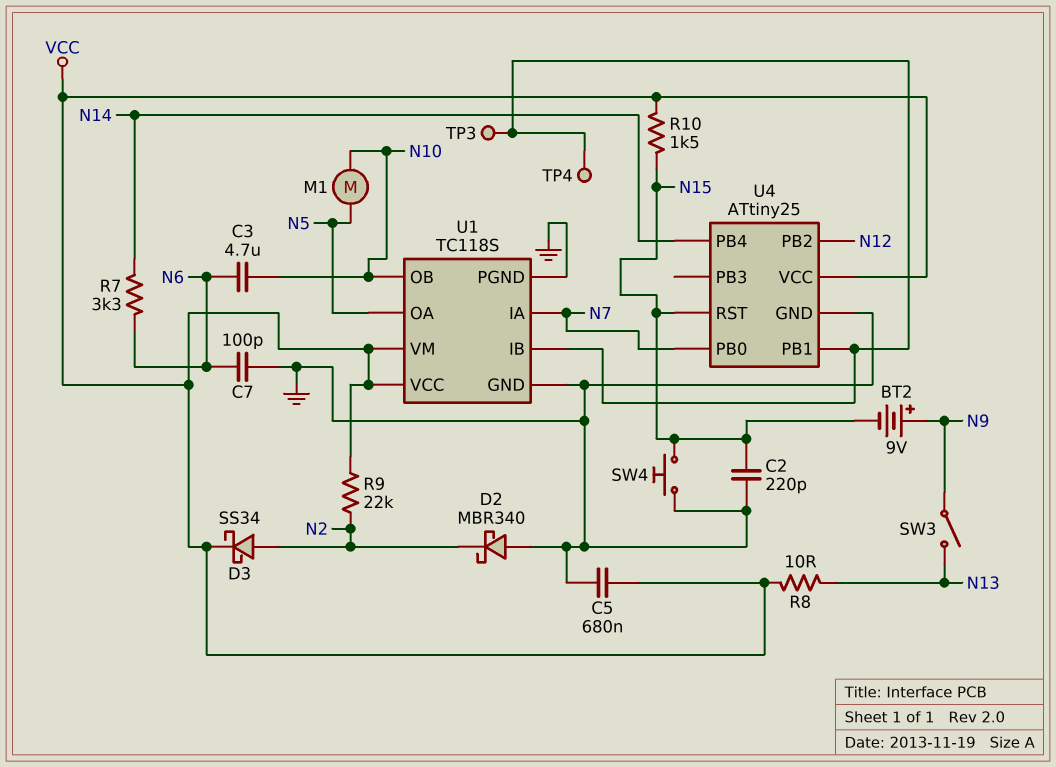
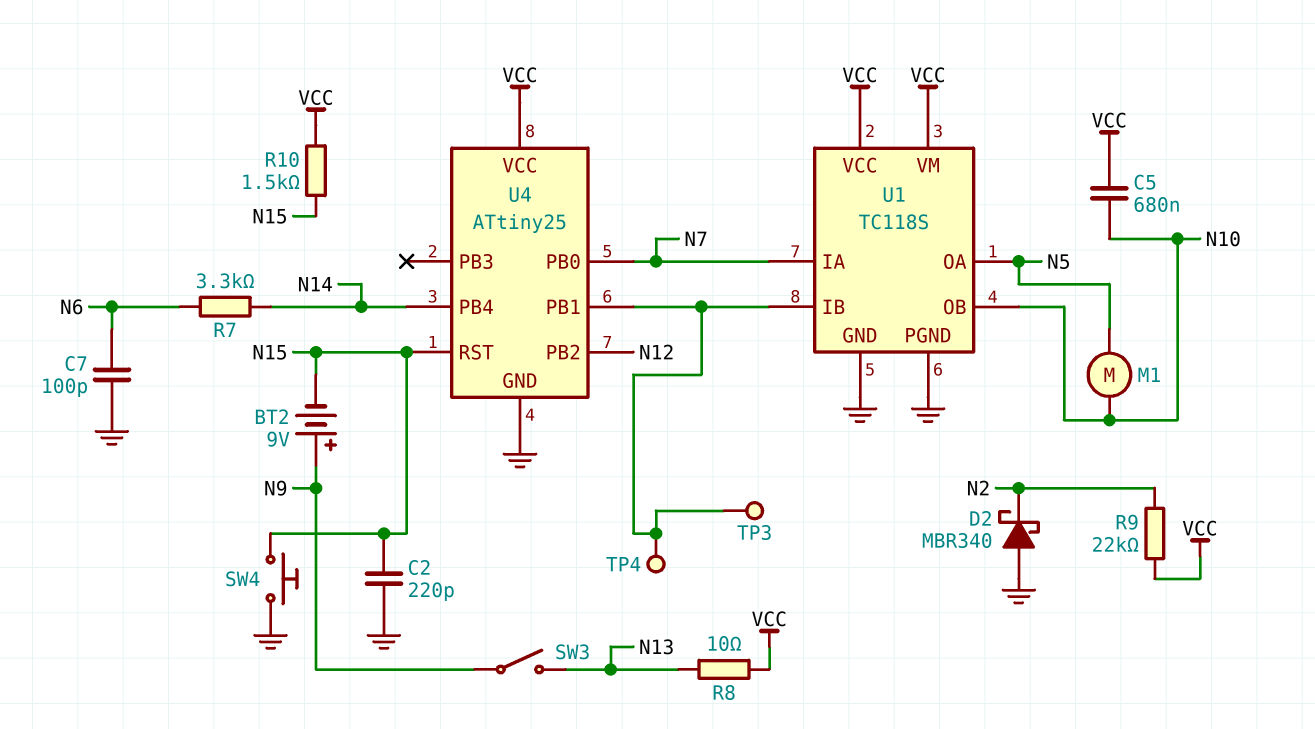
C3: 4.7uF (N6, N10) -> none
C5: 680nF (GND, VCC) -> 680nF (N10, VCC)
D3: schottky SS34 (A N2, K VCC) -> none

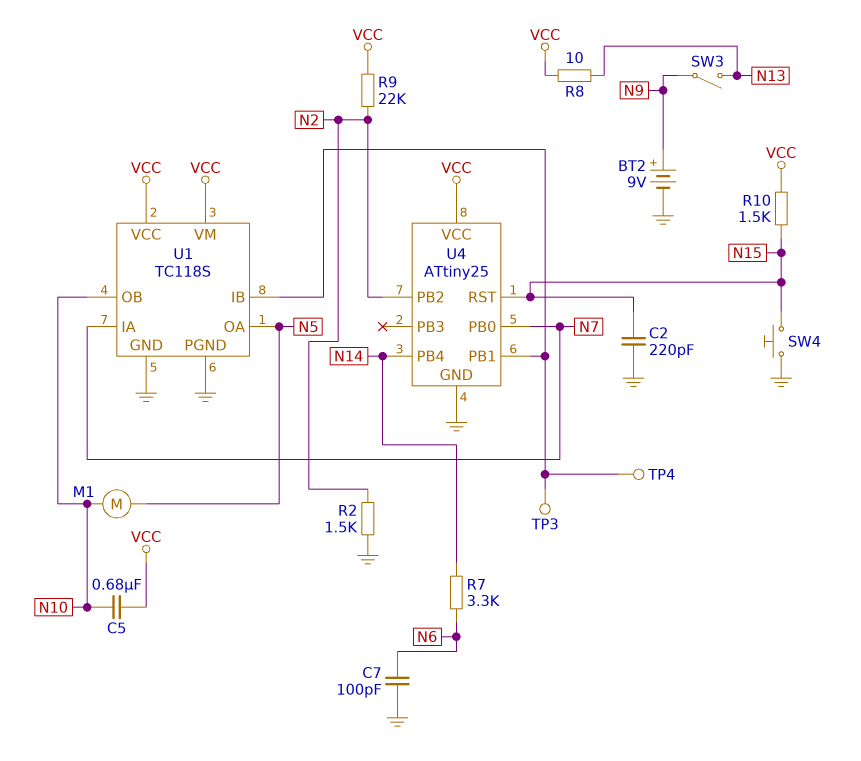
BT2: 9V (plus N9, minus N15) -> 9V (plus N9, minus GND)
D2: schottky MBR340 (A GND, K N2) -> none
R2: none -> 1.5k (GND, N2)
U4 pin PB2: N12 -> N2

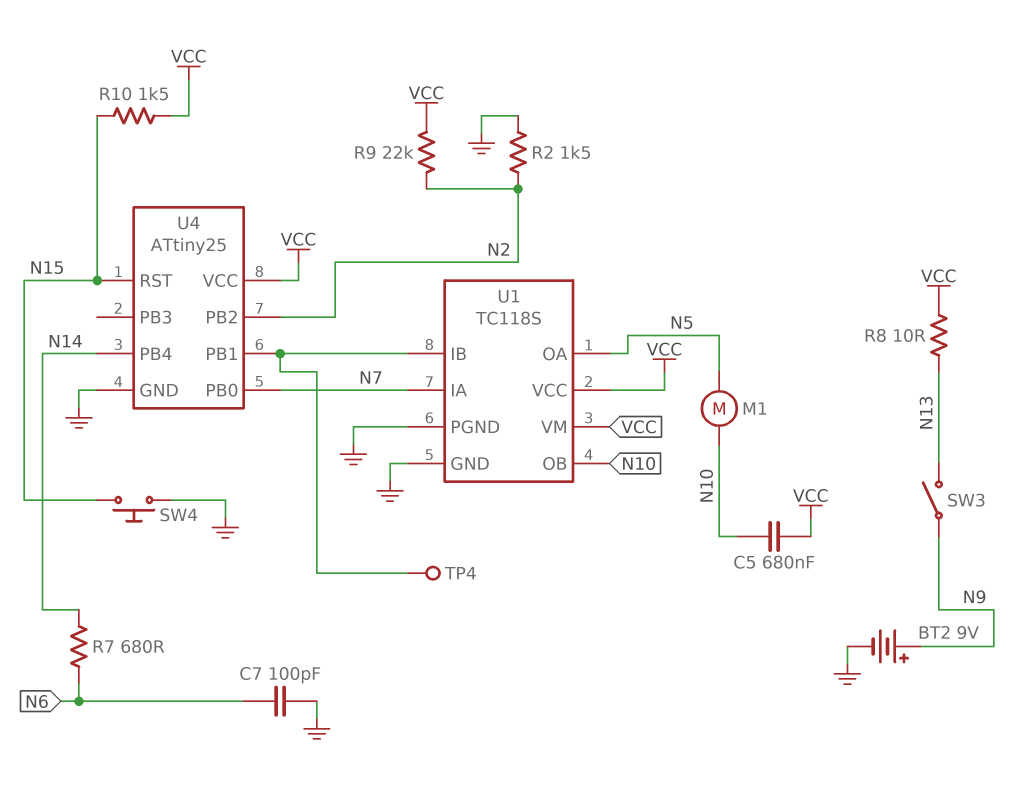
C2: 220pF (GND, N15) -> none
R7: 3.3k (N6, N14) -> 680 (N6, N14)
TP3: test point (U1/IB) -> none

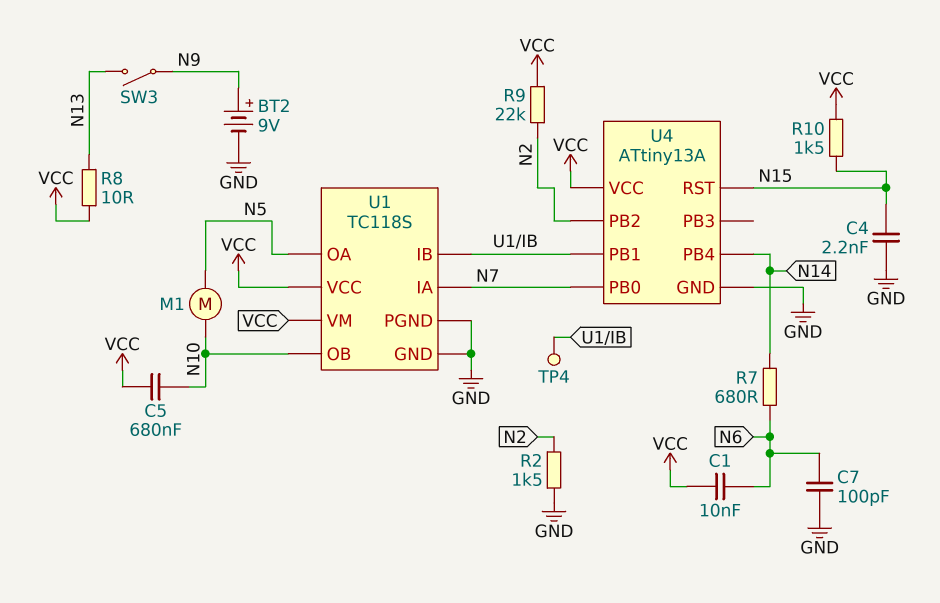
C1: none -> 10nF (N6, VCC)
C4: none -> 2.2nF (GND, N15)
SW4: button (GND, N15) -> none
U4: ATtiny25 -> ATtiny13A

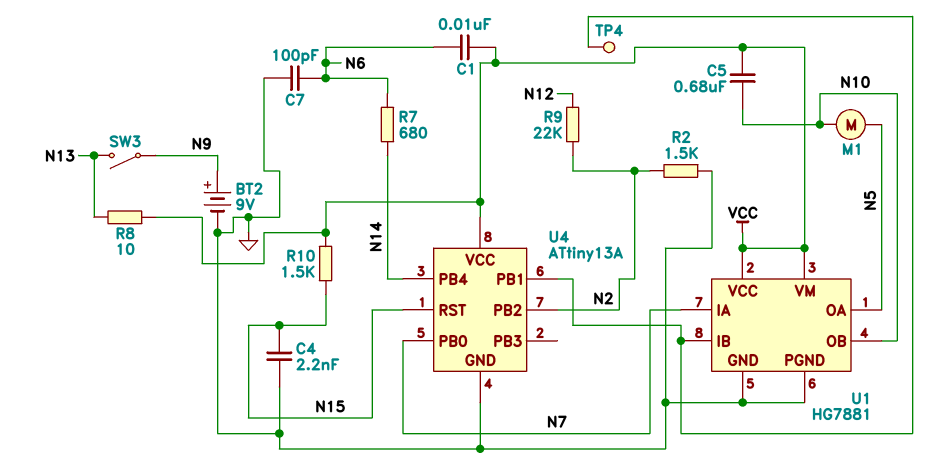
R9: 22k (N2, VCC) -> 22k (N2, N12)
U1: TC118S -> HG7881

